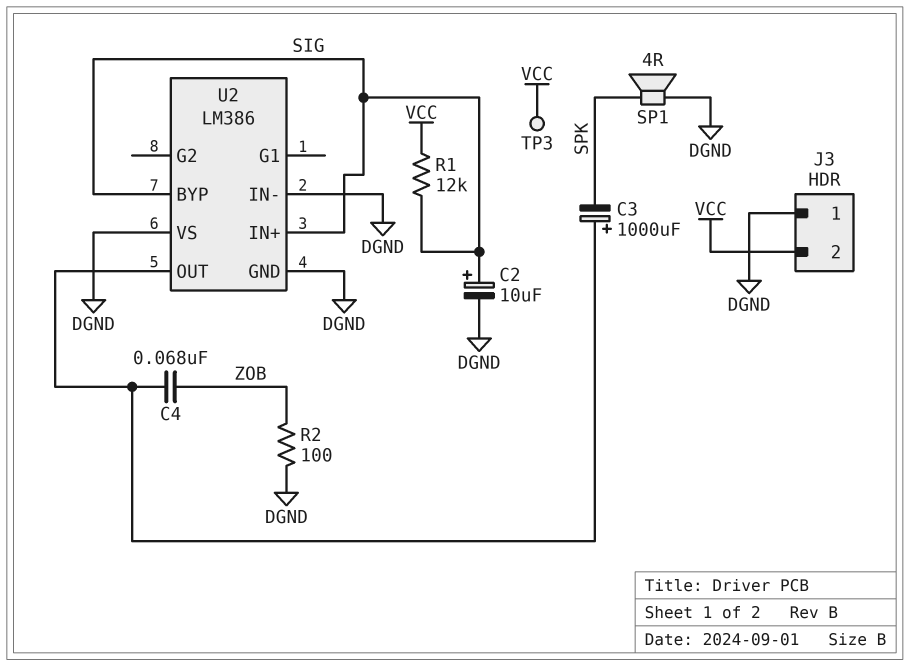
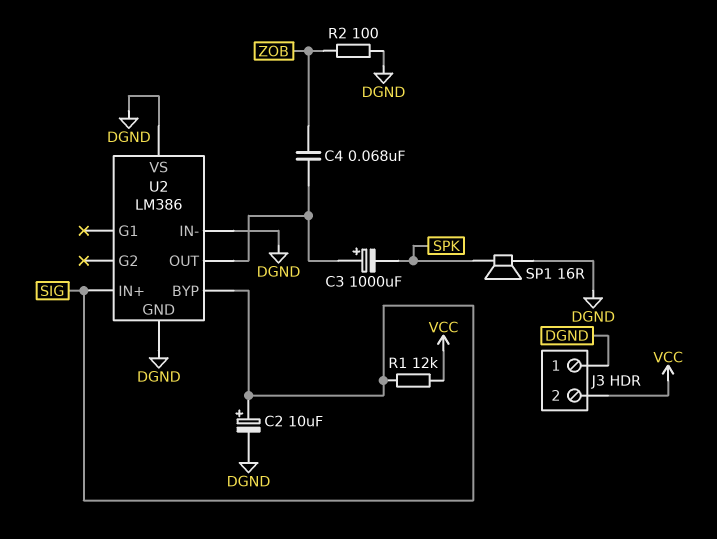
SP1: speaker 4R (DGND, SPK) -> speaker 16R (DGND, SPK)
TP3: test point (VCC) -> none

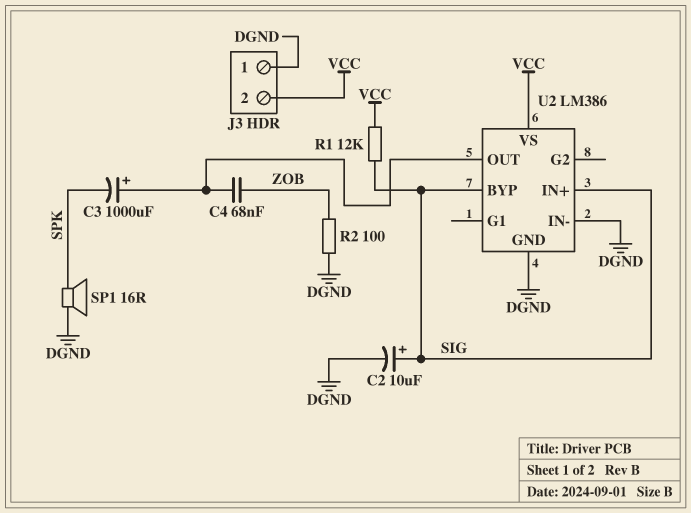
U2 pin VS: DGND -> VCC

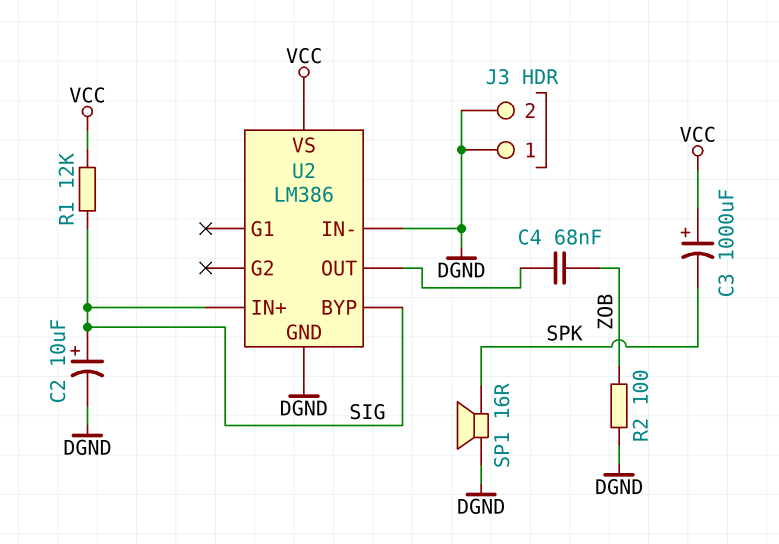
C3: 1000uF (plus U2/OUT, minus SPK) -> 1000uF (plus VCC, minus SPK)
J3 pin 2: VCC -> DGND

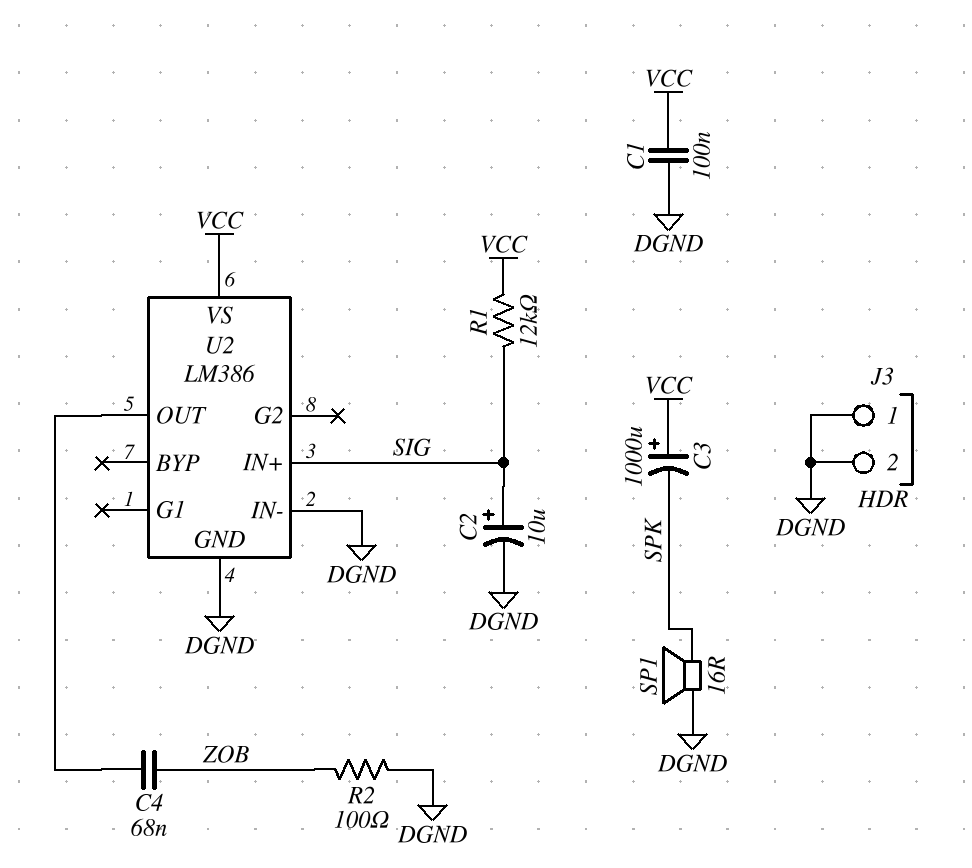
C1: none -> 100nF (DGND, VCC)
U2 pin BYP: SIG -> none

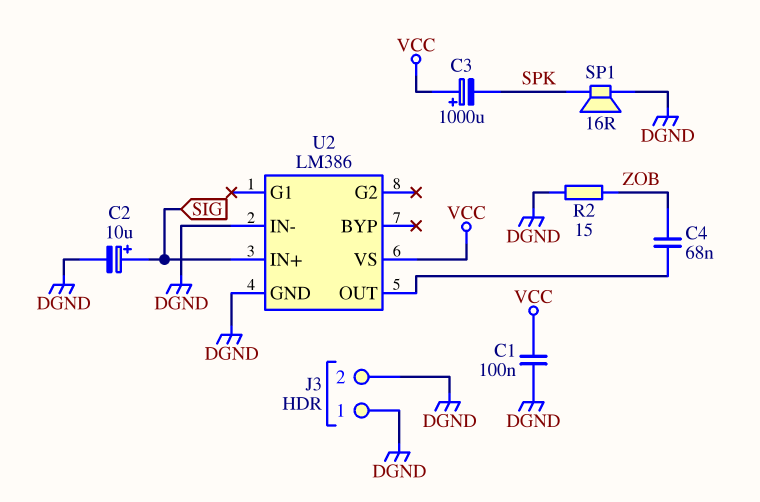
R1: 12k (SIG, VCC) -> none
R2: 100 (DGND, ZOB) -> 15 (DGND, ZOB)

